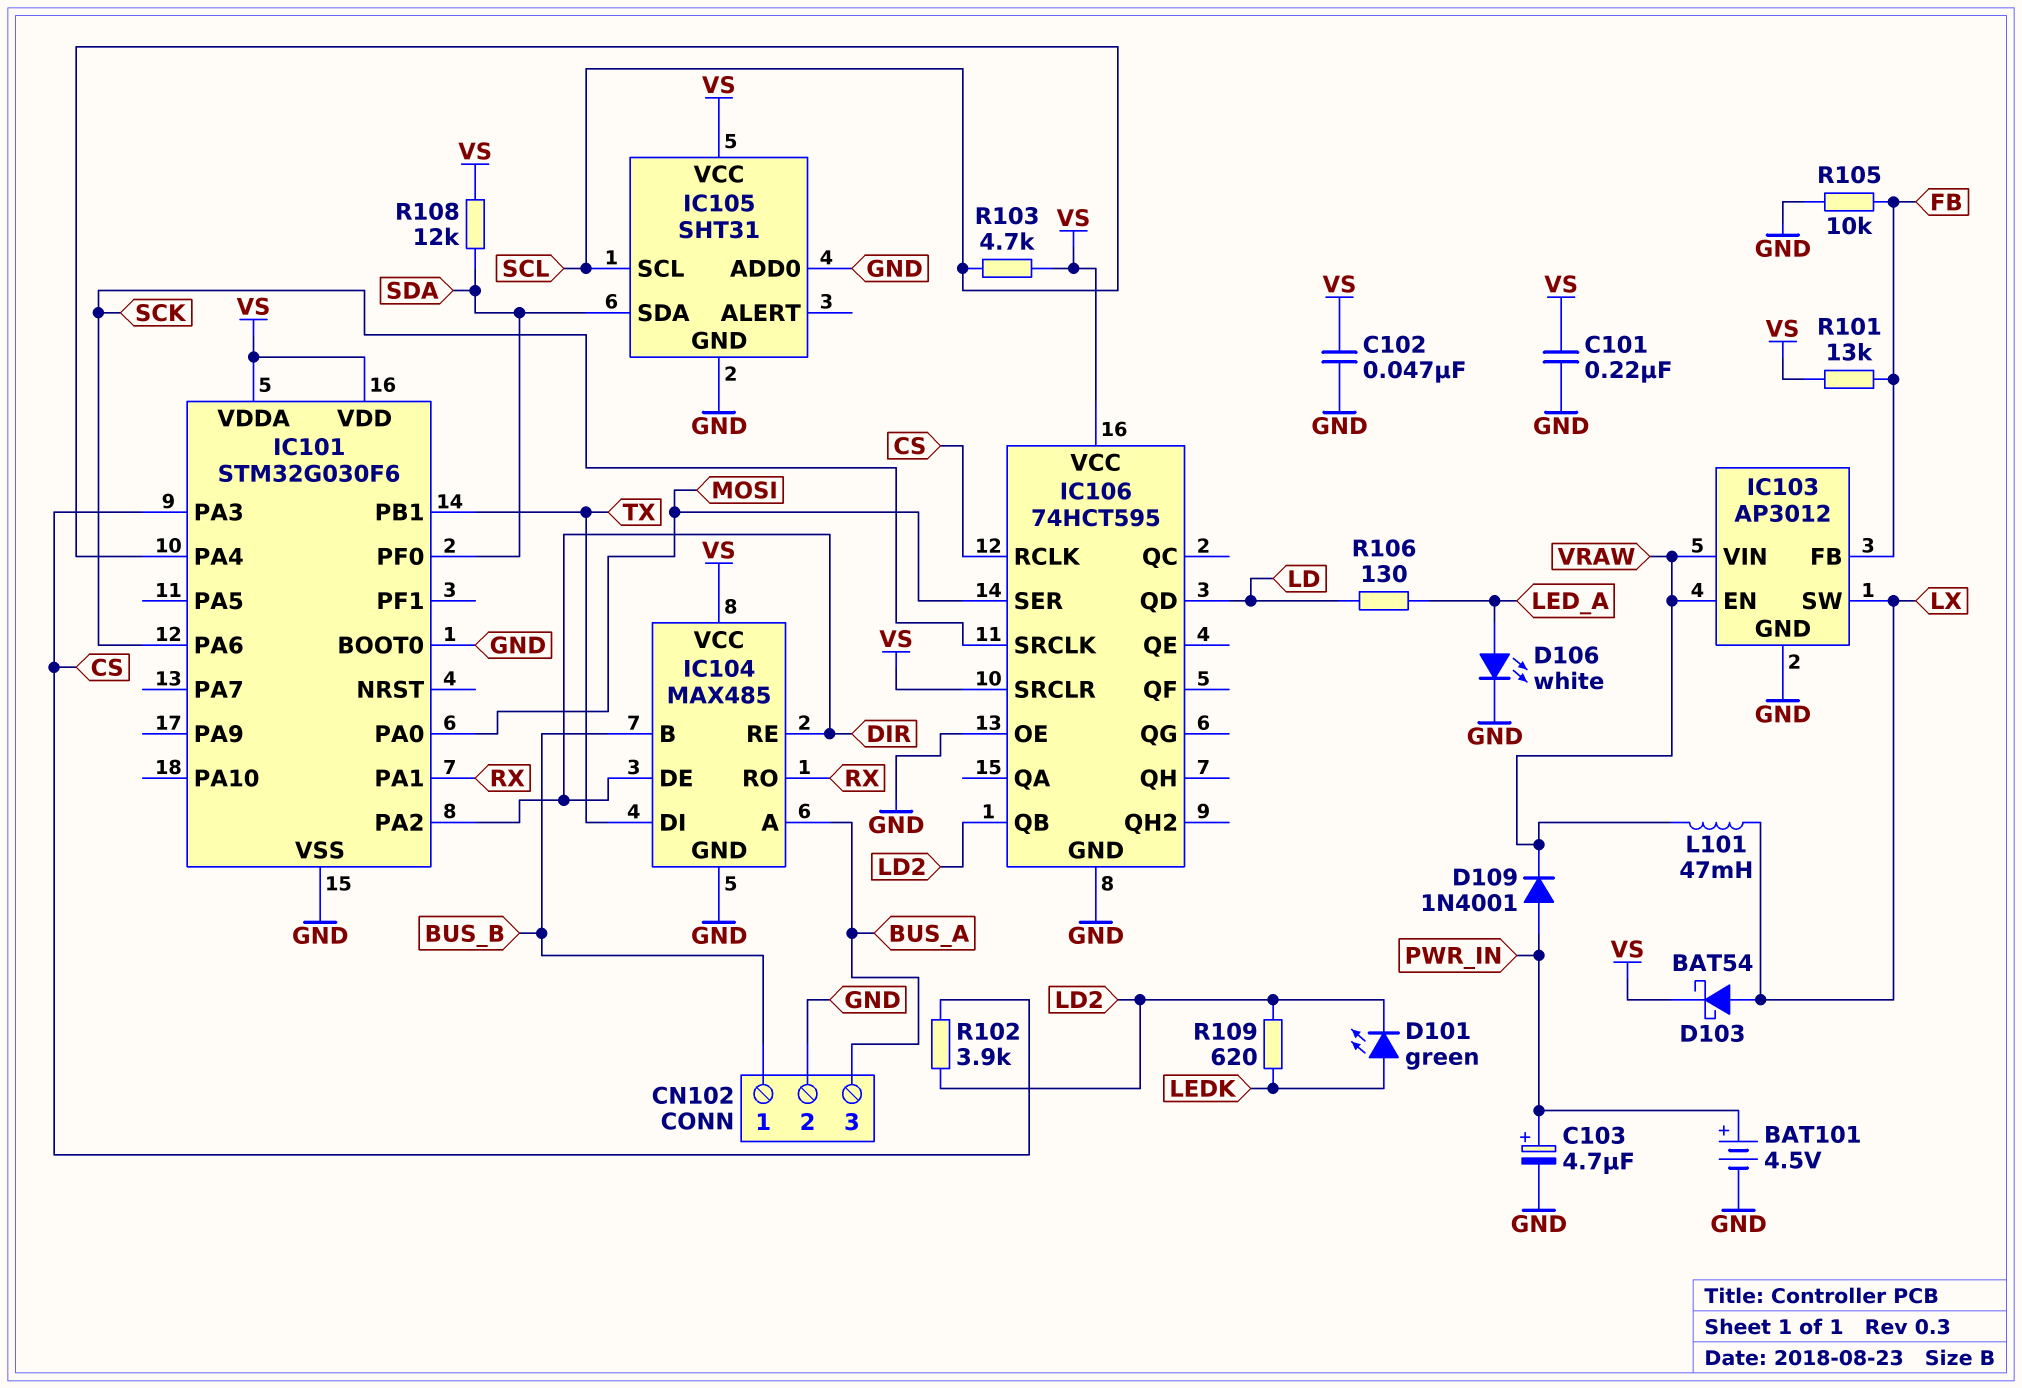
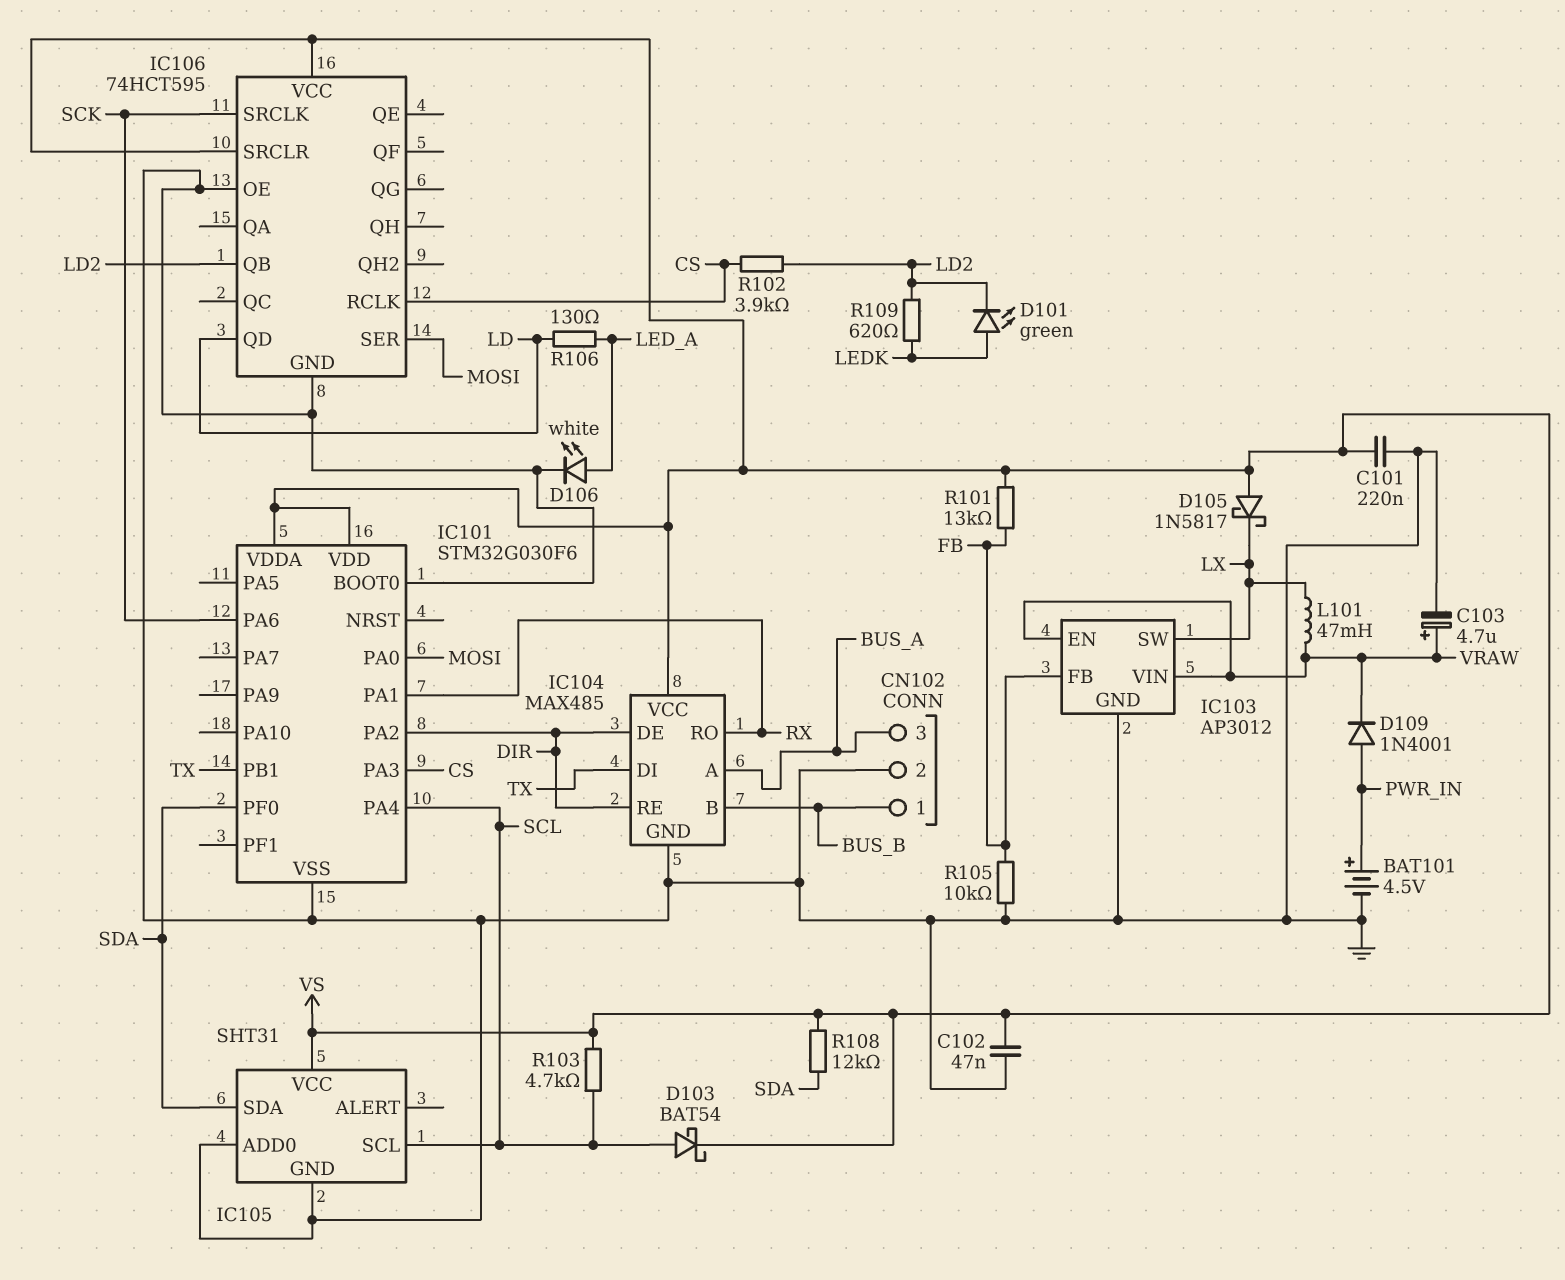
C103: 4.7uF (plus PWR_IN, minus GND) -> 4.7uF (plus VRAW, minus GND)
D103: schottky BAT54 (A LX, K VS) -> schottky BAT54 (A SCL, K VS)
D105: none -> schottky 1N5817 (A VS, K LX)

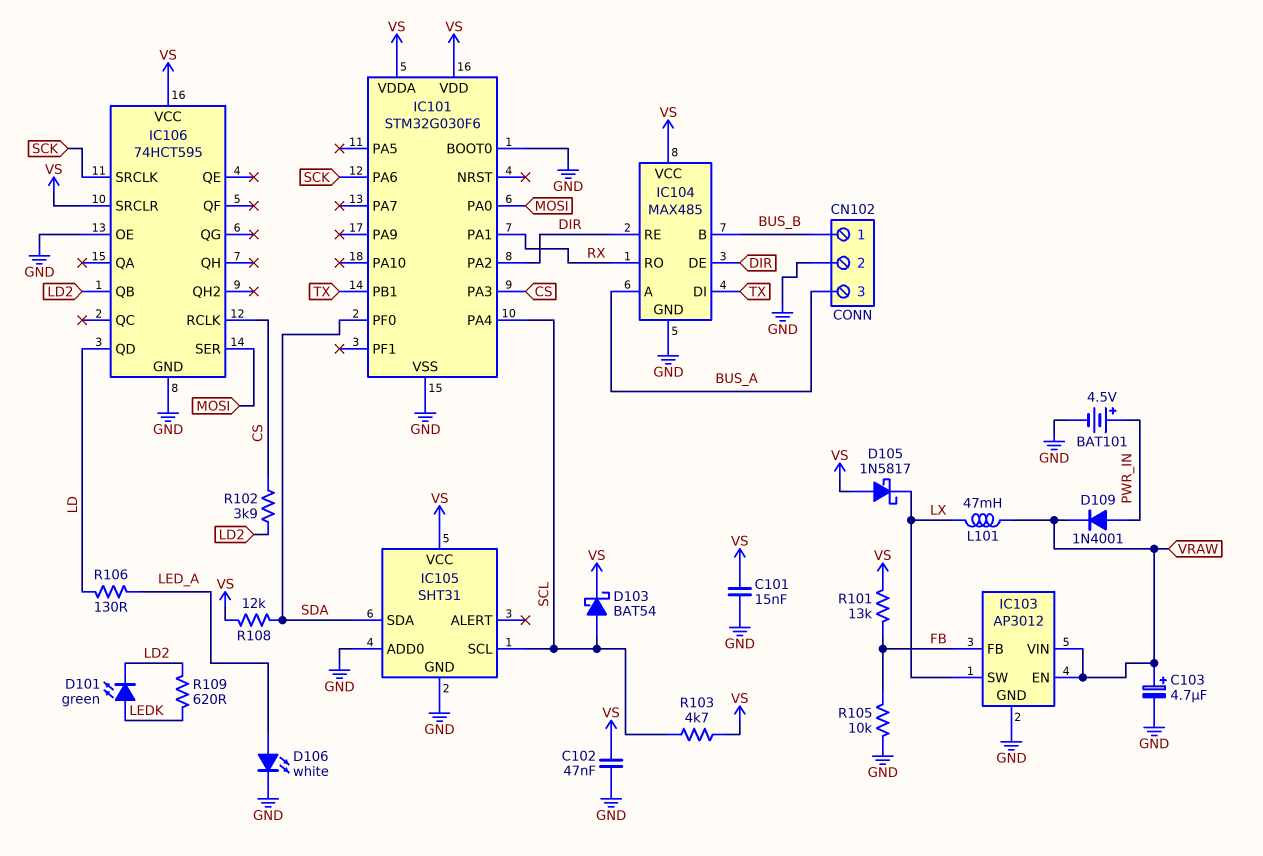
C101: 220nF (GND, VS) -> 15nF (GND, VS)

